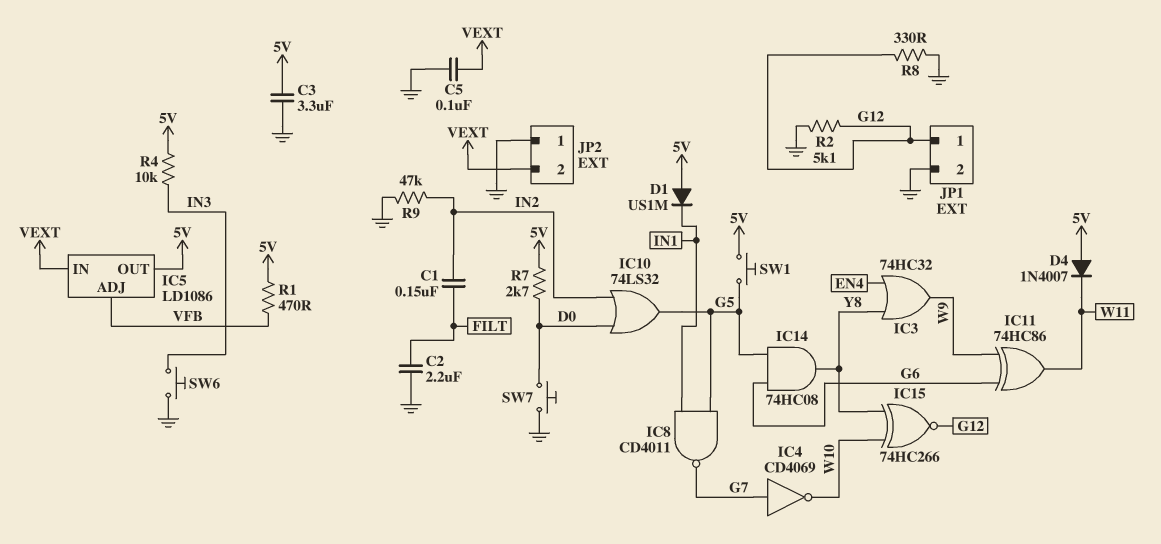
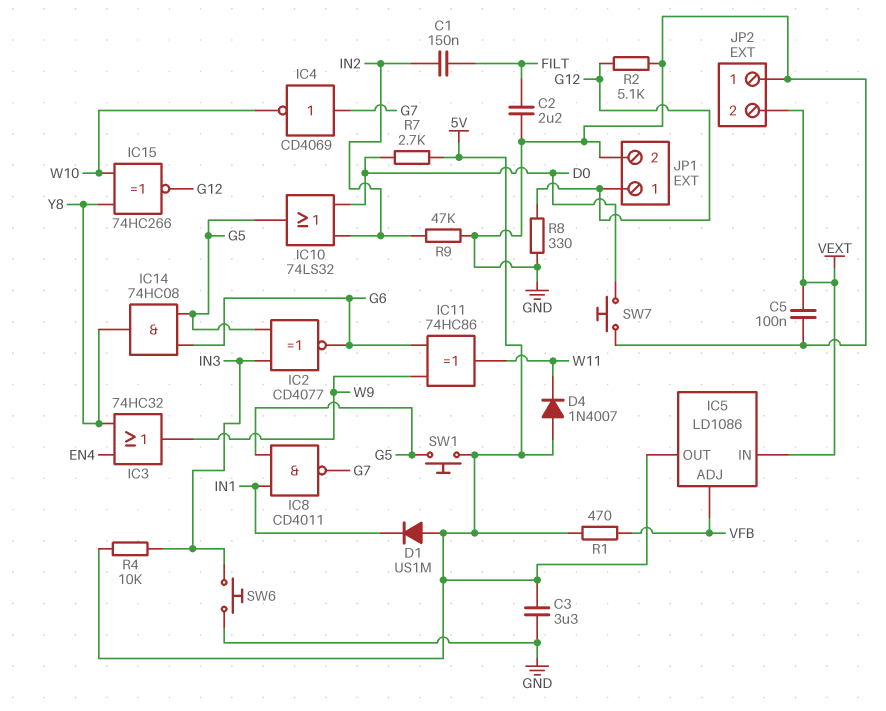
IC2: none -> XNOR CD4077 (in G5, in IN3, out G6)

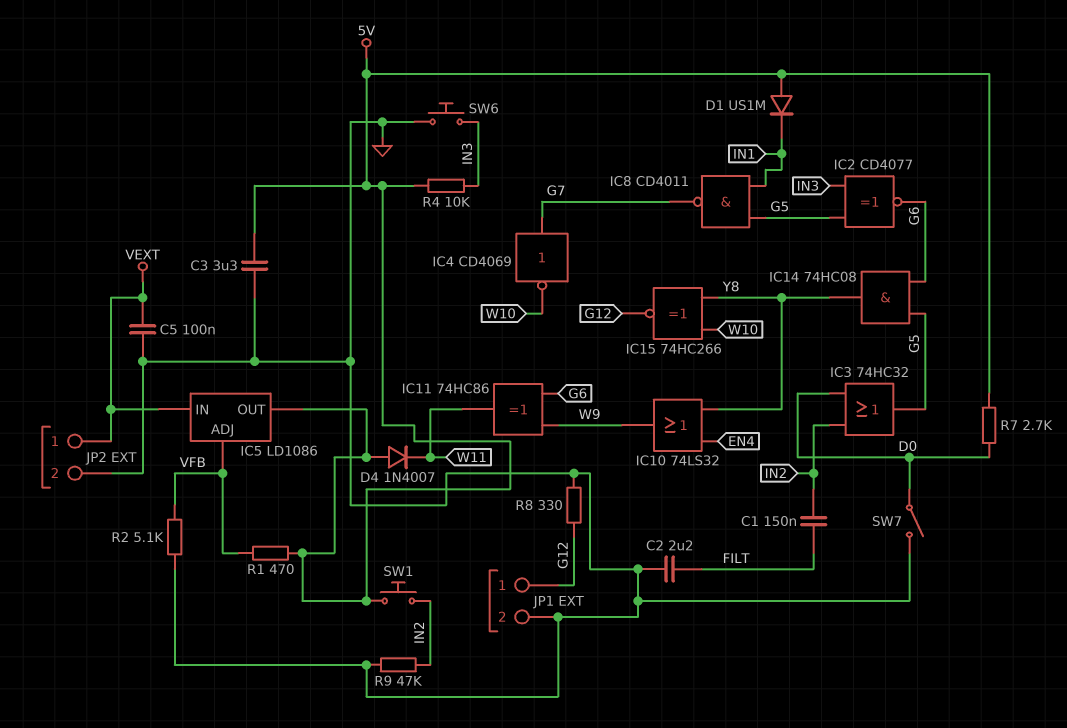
IC3: OR 74HC32 (in EN4, in Y8, out W9) -> OR 74HC32 (in D0, in IN2, out G5)
IC10: OR 74LS32 (in D0, in IN2, out G5) -> OR 74LS32 (in EN4, in Y8, out W9)
JP2 pin 1: GND -> VEXT
JP2 pin 2: VEXT -> GND
R2: 5.1k (G12, GND) -> 5.1k (GND, VFB)
SW1: button (5V, G5) -> button (5V, IN2)
SW7: button (D0, GND) -> switch (D0, GND)

